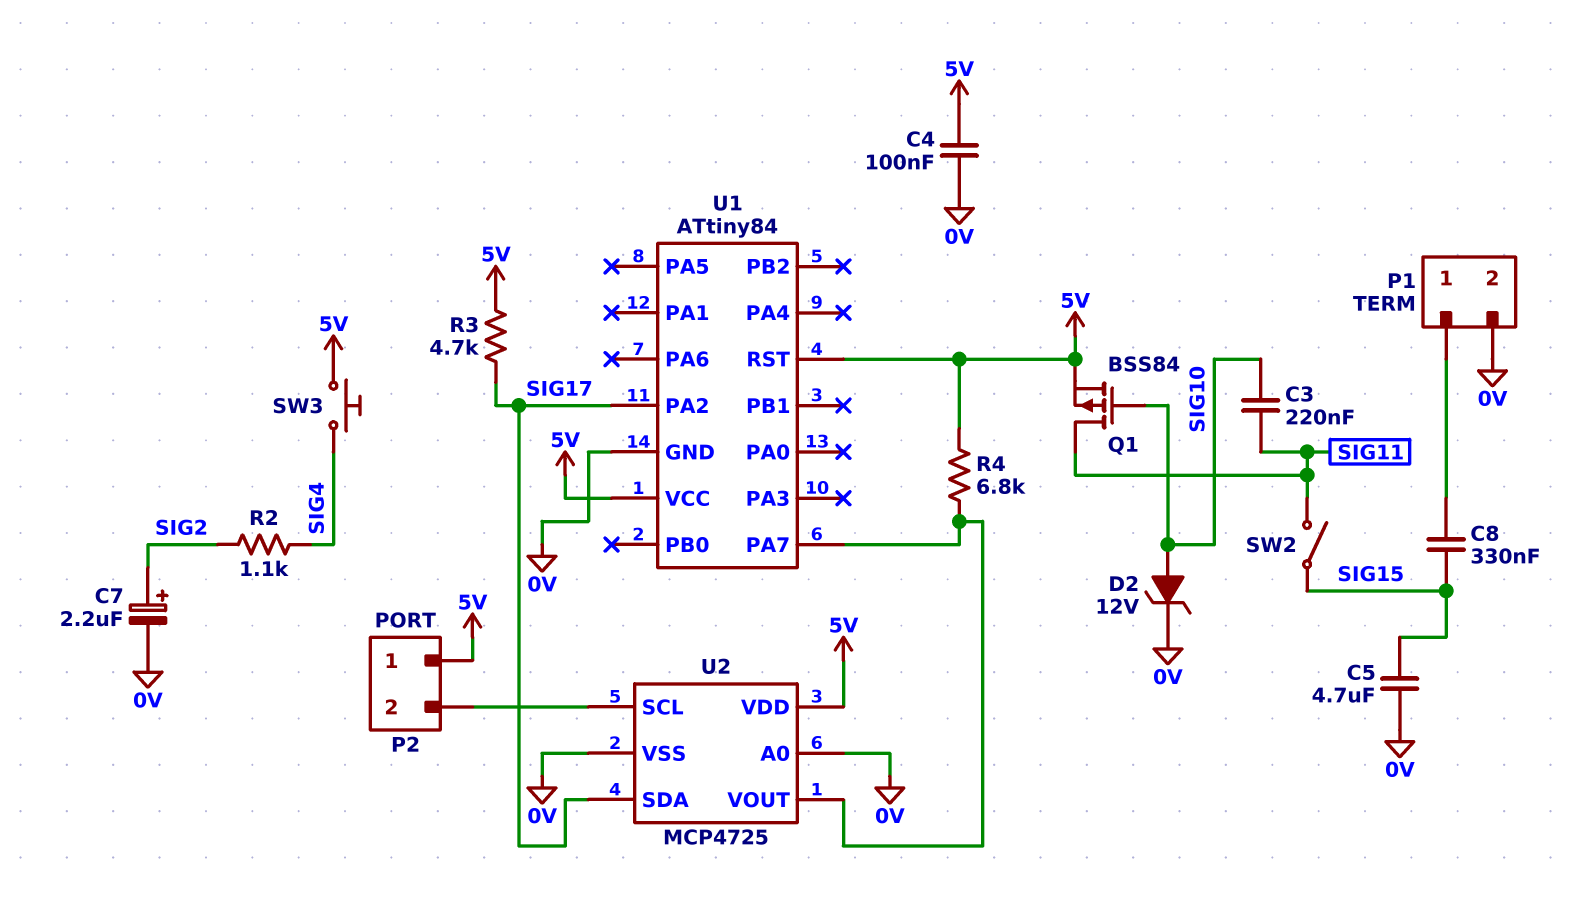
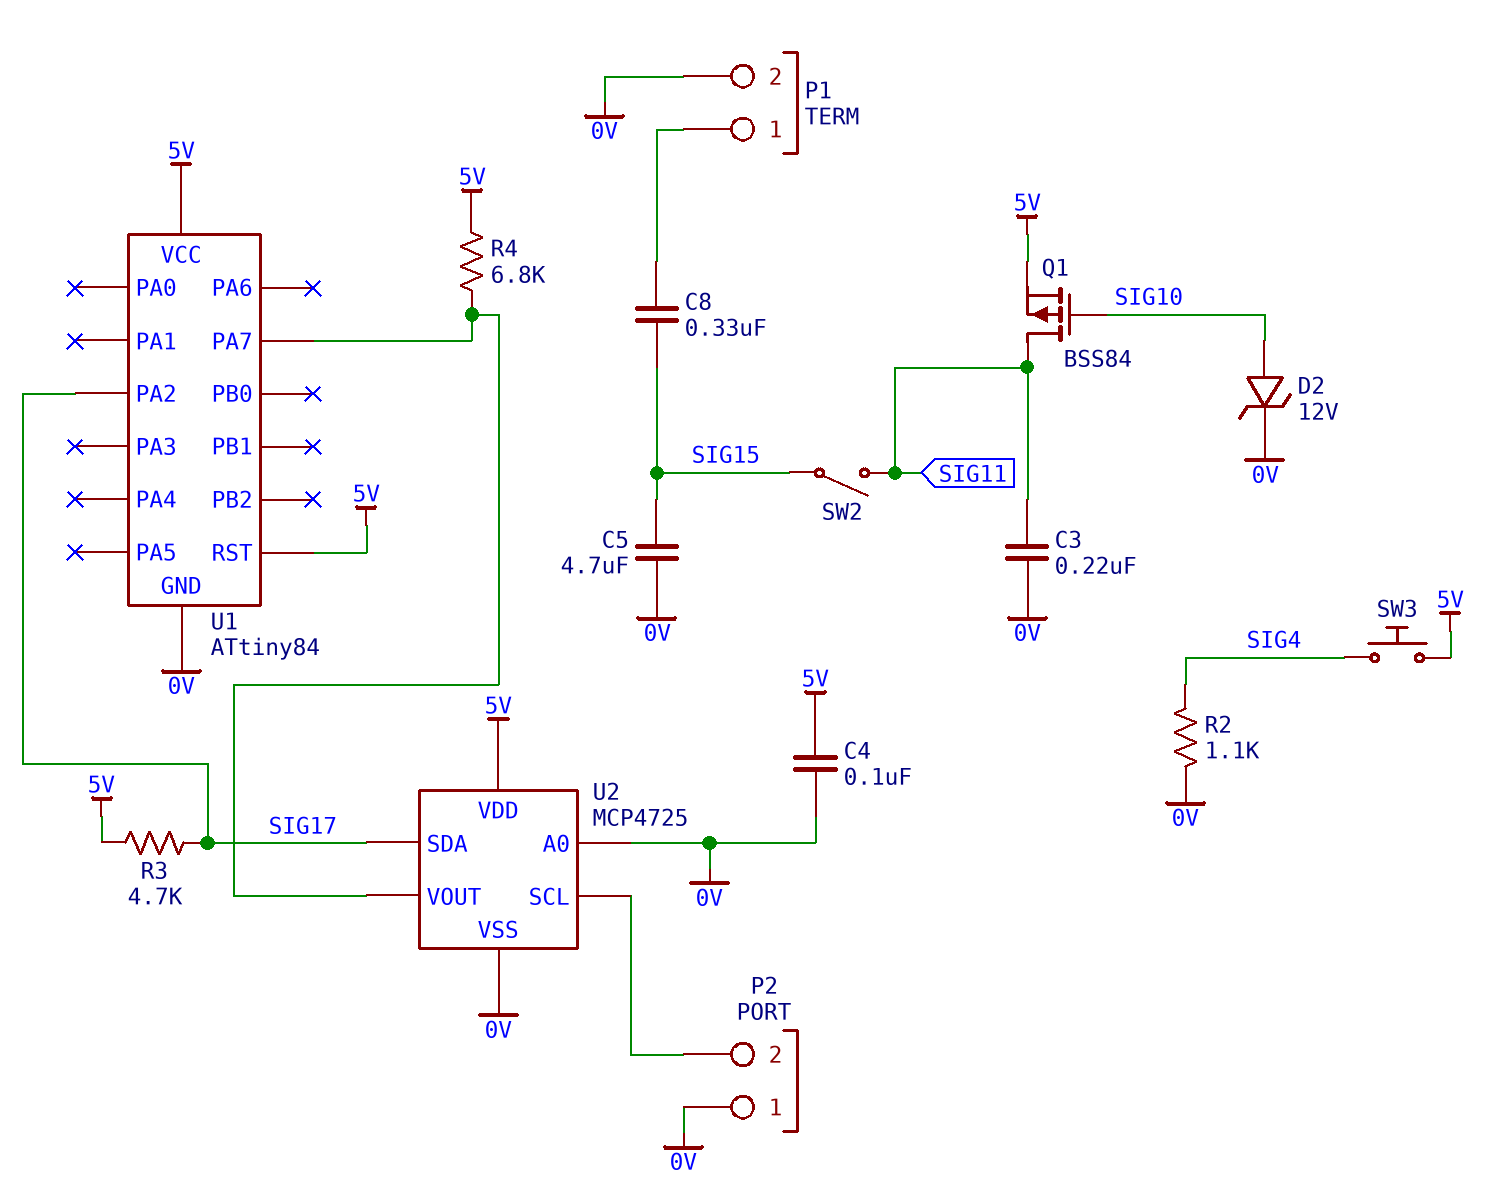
C3: 220nF (SIG10, SIG11) -> 220nF (0V, SIG11)
C7: 2.2uF (plus SIG2, minus 0V) -> none
P2 pin 1: 5V -> 0V
R2: 1.1k (SIG2, SIG4) -> 1.1k (0V, SIG4)

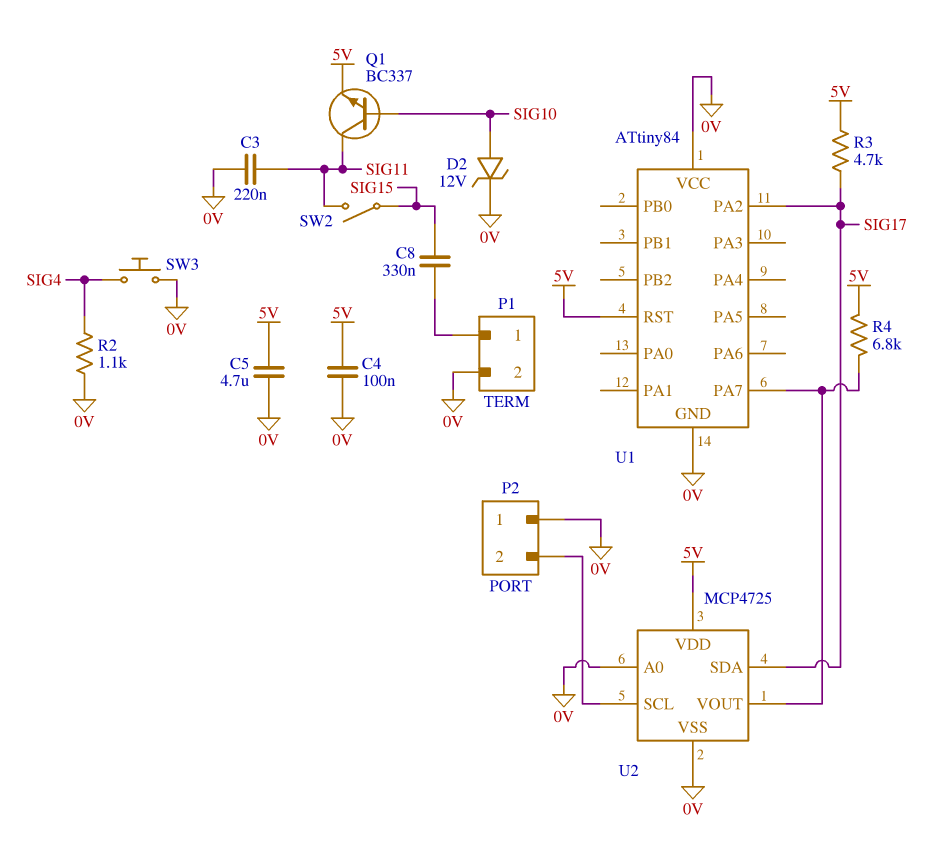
C5: 4.7uF (0V, SIG15) -> 4.7uF (0V, 5V)
Q1: PMOS BSS84 (G SIG10, D SIG11, S 5V) -> NPN BC337 (B SIG10, C SIG11, E 5V)
SW3: button (5V, SIG4) -> button (0V, SIG4)
U1 pin VCC: 5V -> 0V

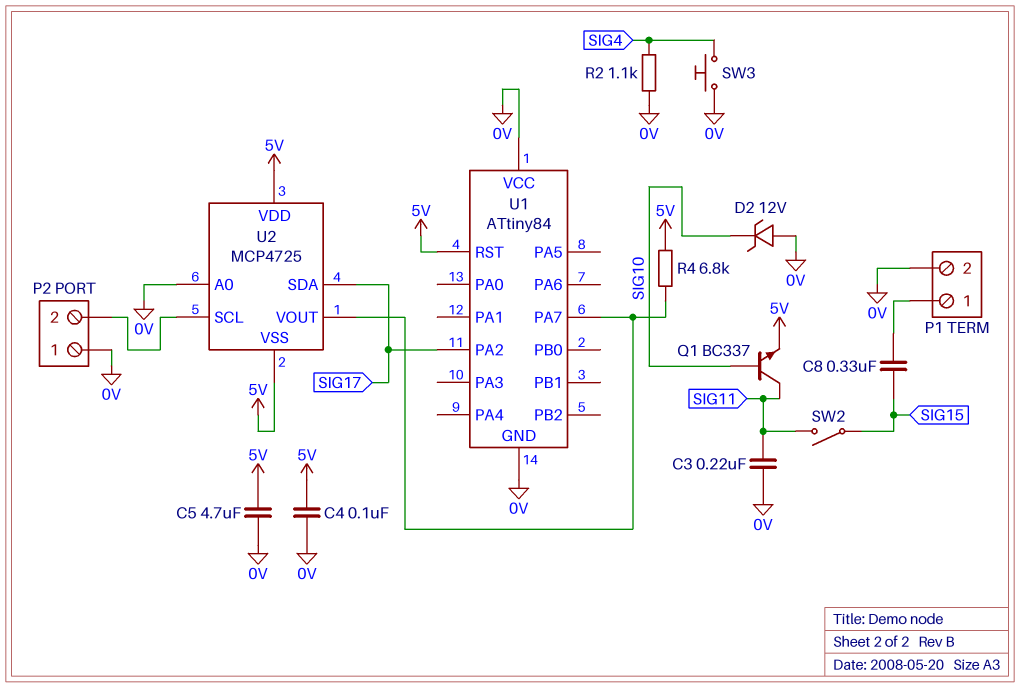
D2: zener 12V (A SIG10, K 0V) -> zener 12V (A 0V, K SIG10)
R3: 4.7k (5V, SIG17) -> none
U2 pin VSS: 0V -> 5V

